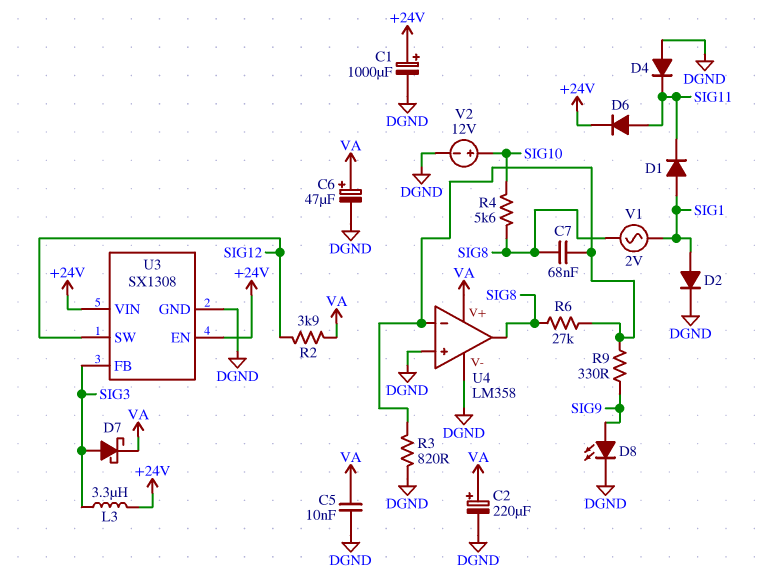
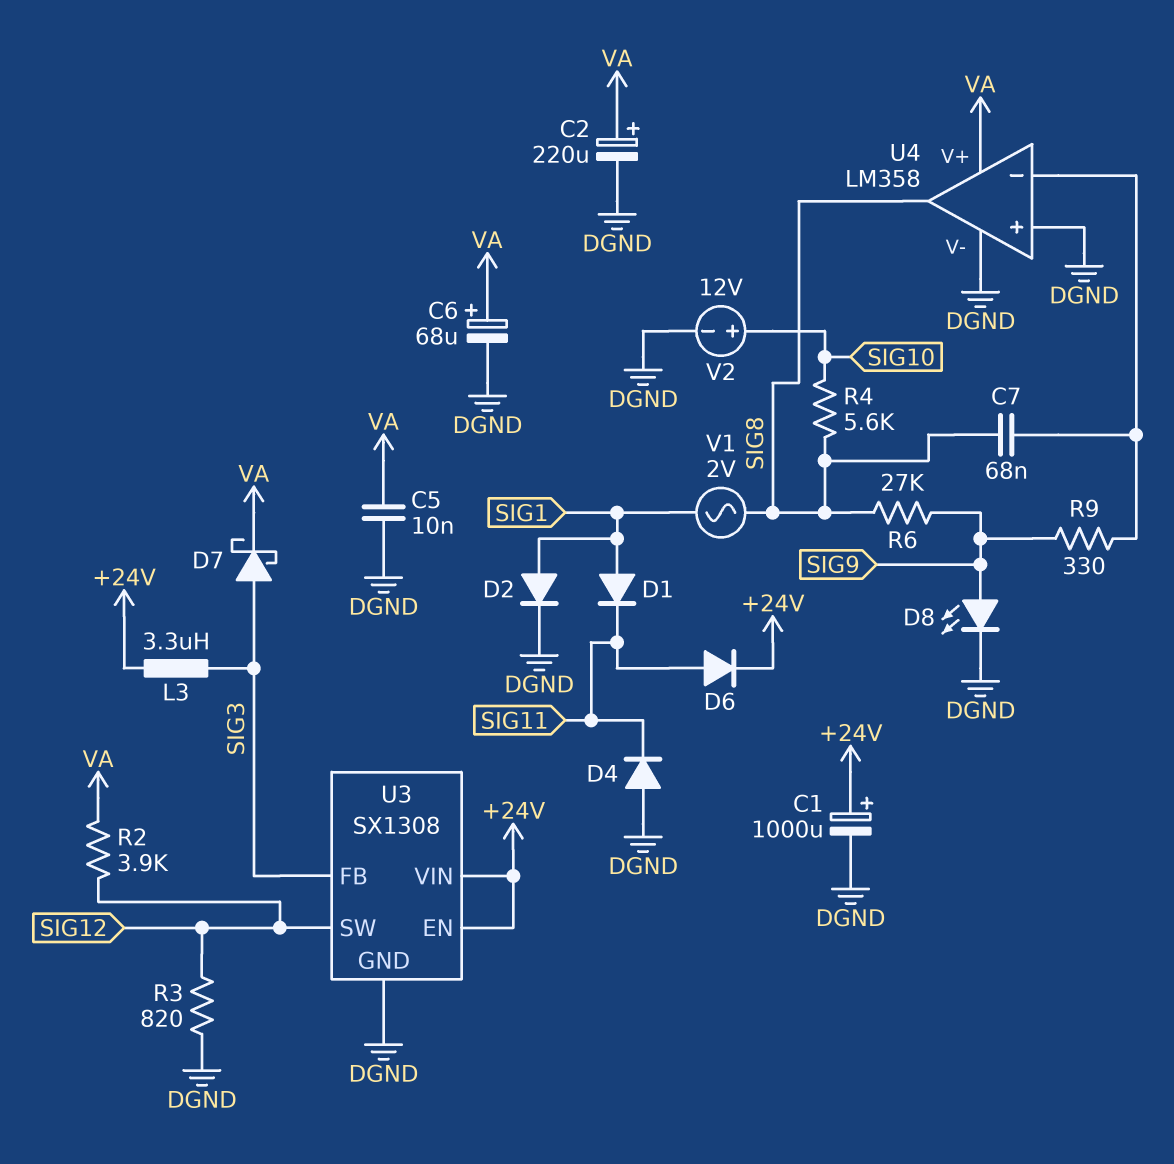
C6: 47uF (plus VA, minus DGND) -> 68uF (plus VA, minus DGND)
R3: 820 (DGND, U4/in-) -> 820 (DGND, SIG12)
R6: 27k (SIG8, U4/in-) -> 27k (SIG8, SIG9)

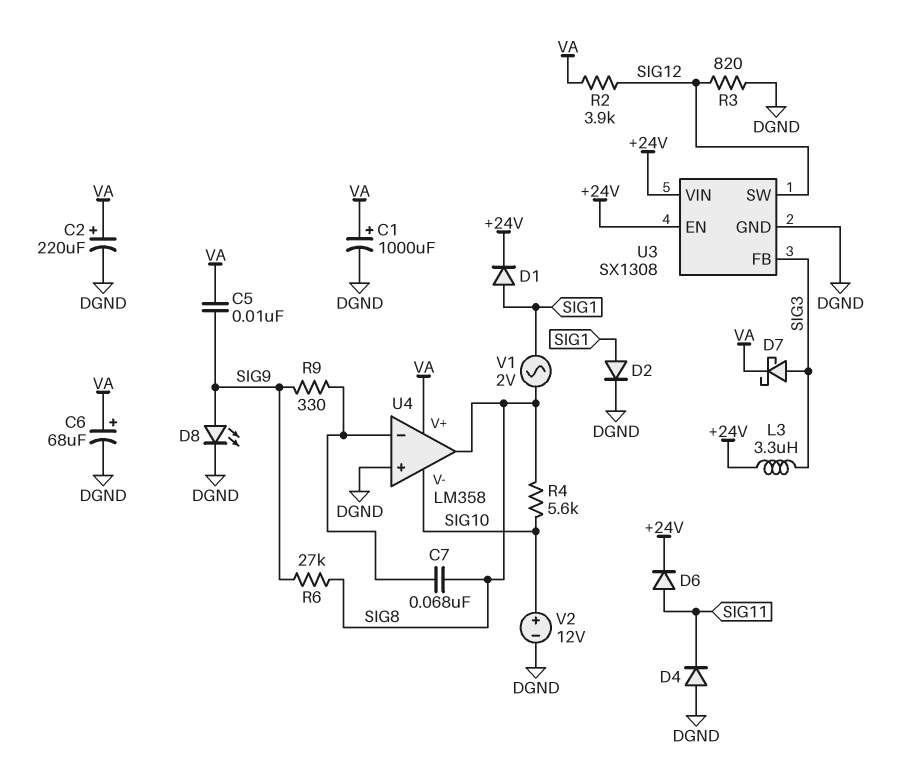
C1: 1000uF (plus +24V, minus DGND) -> 1000uF (plus VA, minus DGND)
C5: 10nF (DGND, VA) -> 10nF (SIG9, VA)
D1: diode (A SIG1, K SIG11) -> diode (A SIG1, K +24V)
U4 pin V-: DGND -> SIG10

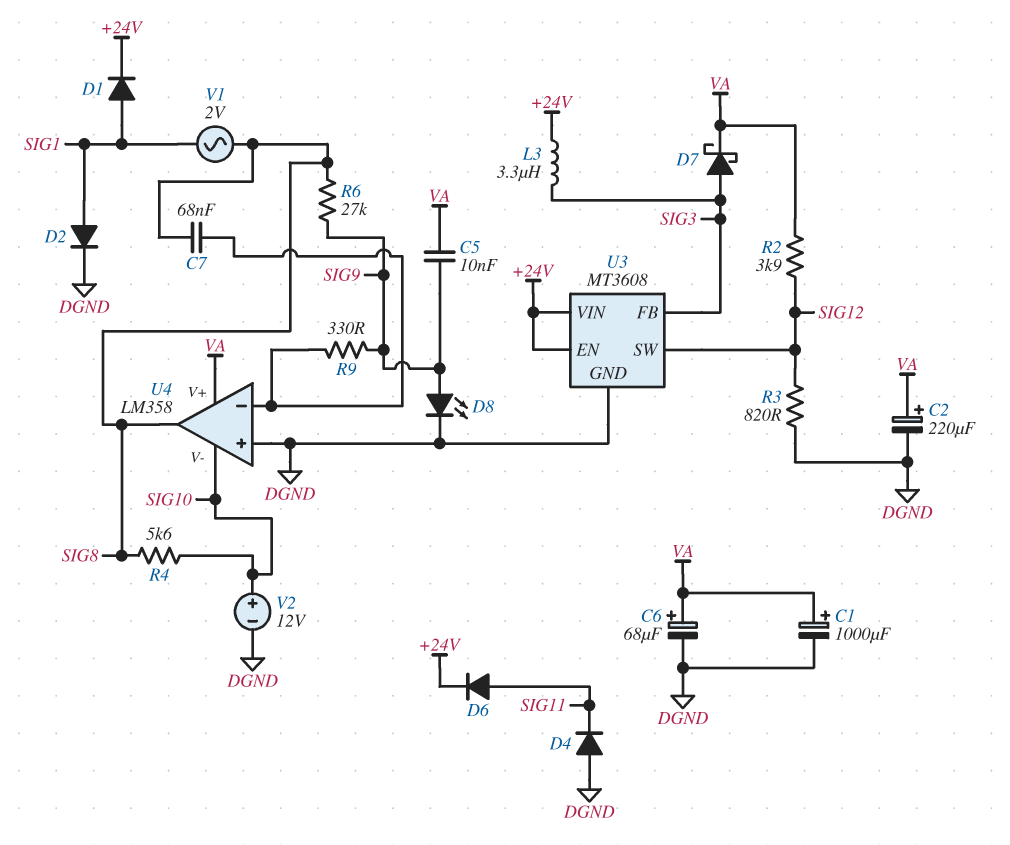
U3: SX1308 -> MT3608

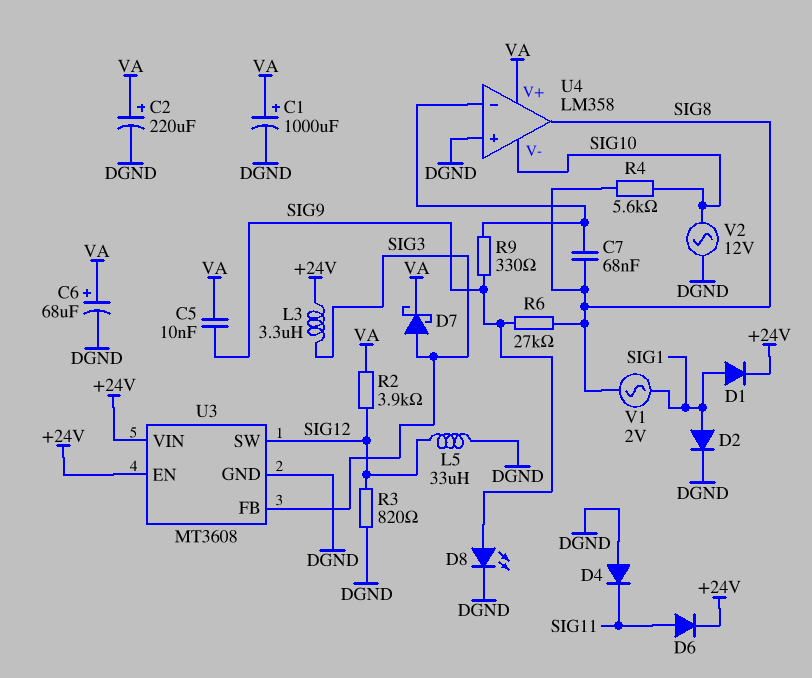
L5: none -> 33uH (DGND, SIG12)
V2: 12V (plus SIG10, minus DGND) -> AC 12V (DGND, SIG10)

